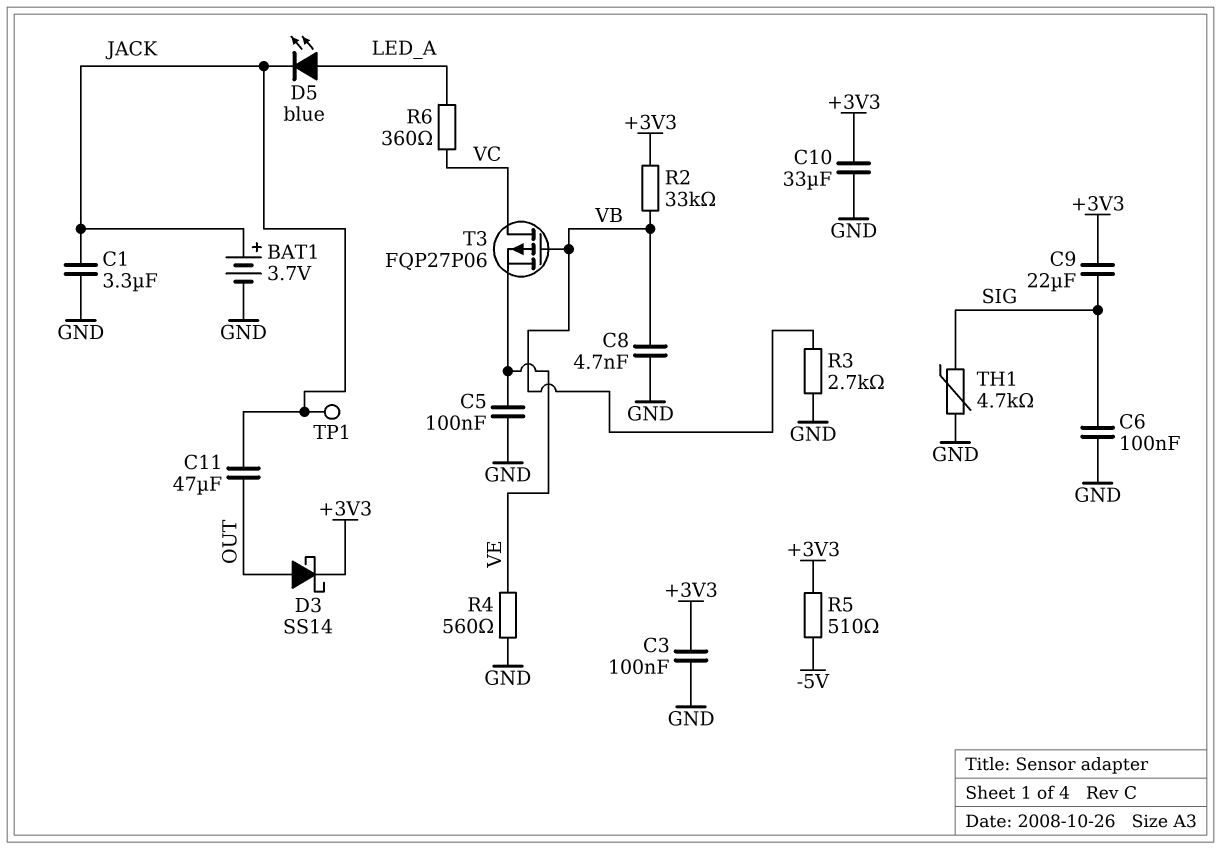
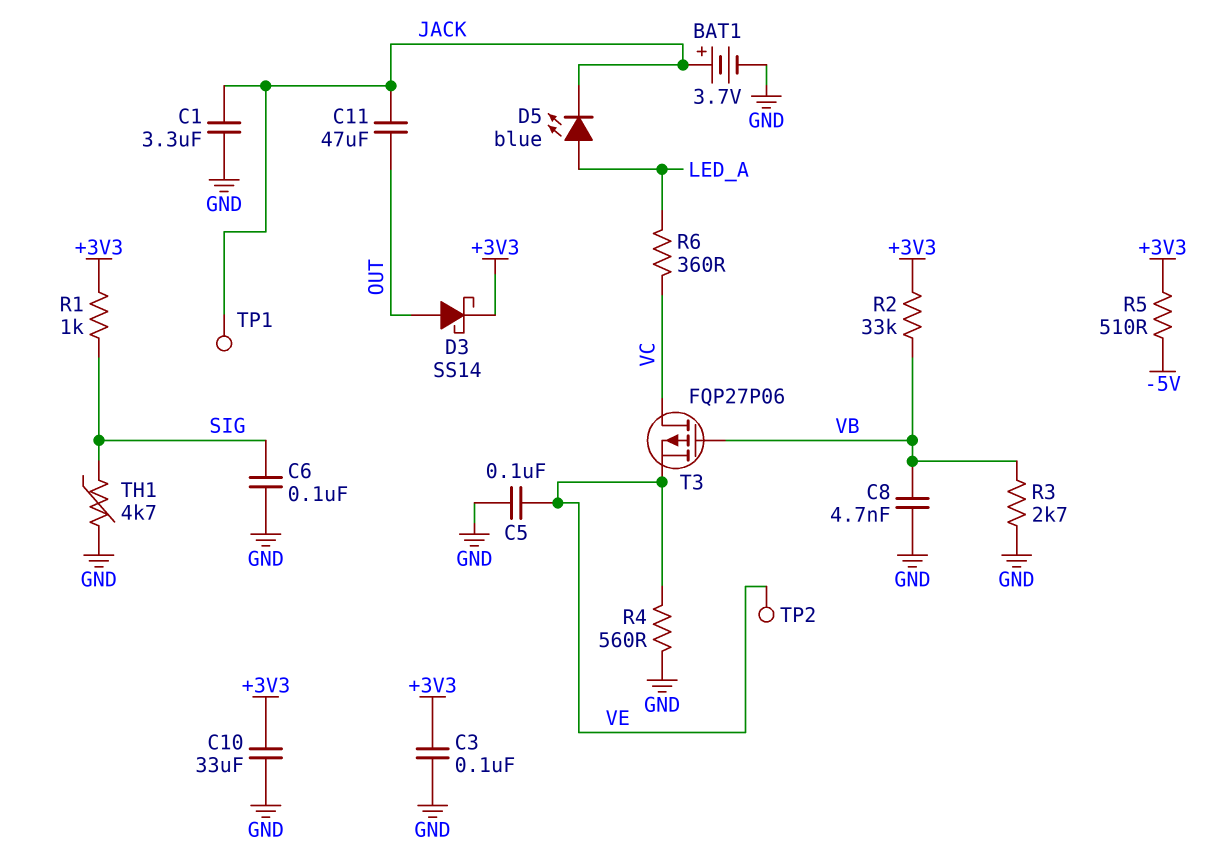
C9: 22uF (+3V3, SIG) -> none
R1: none -> 1k (+3V3, SIG)
TP2: none -> test point (VE)

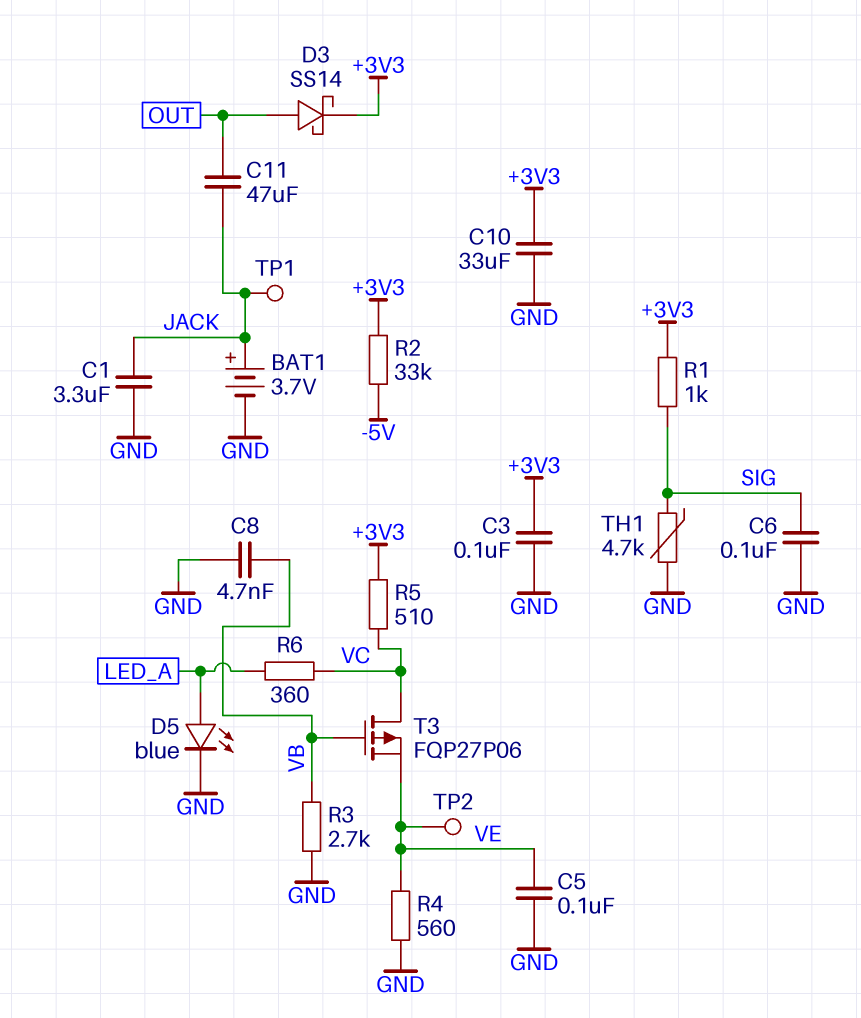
D5: LED blue (A LED_A, K JACK) -> LED blue (A LED_A, K GND)
R2: 33k (+3V3, VB) -> 33k (+3V3, -5V)
R5: 510 (+3V3, -5V) -> 510 (+3V3, VC)

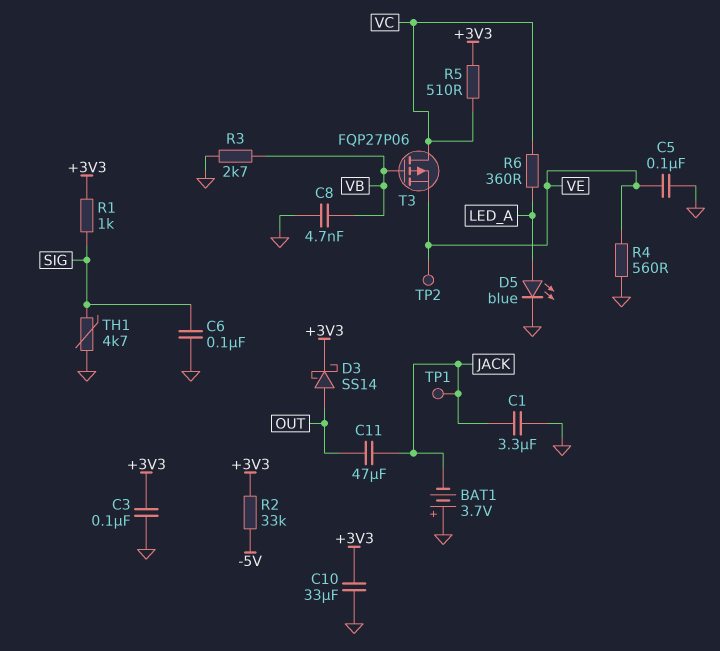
BAT1: 3.7V (plus JACK, minus GND) -> 3.7V (plus GND, minus JACK)

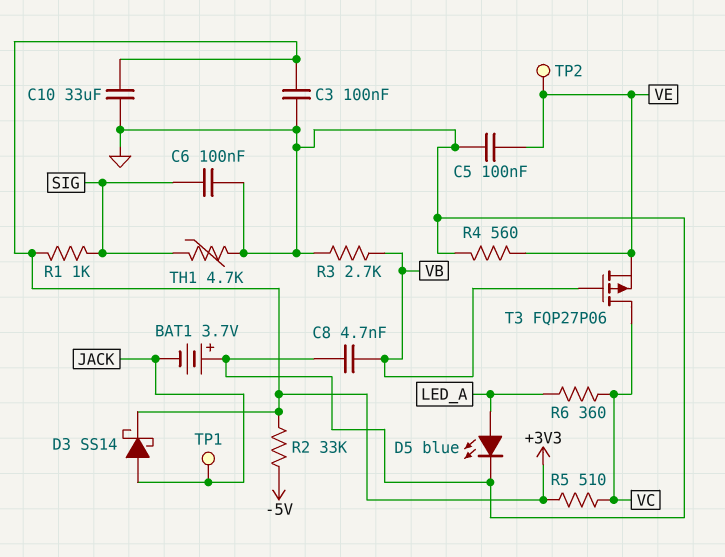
C1: 3.3uF (GND, JACK) -> none
C11: 47uF (JACK, OUT) -> none
D3: schottky SS14 (A OUT, K +3V3) -> schottky SS14 (A JACK, K +3V3)

